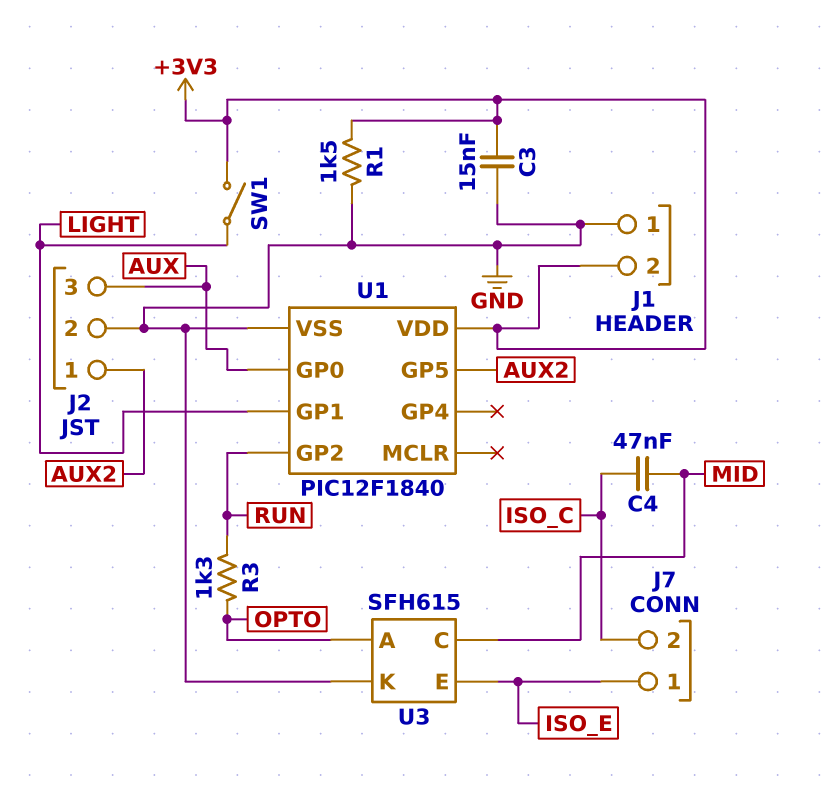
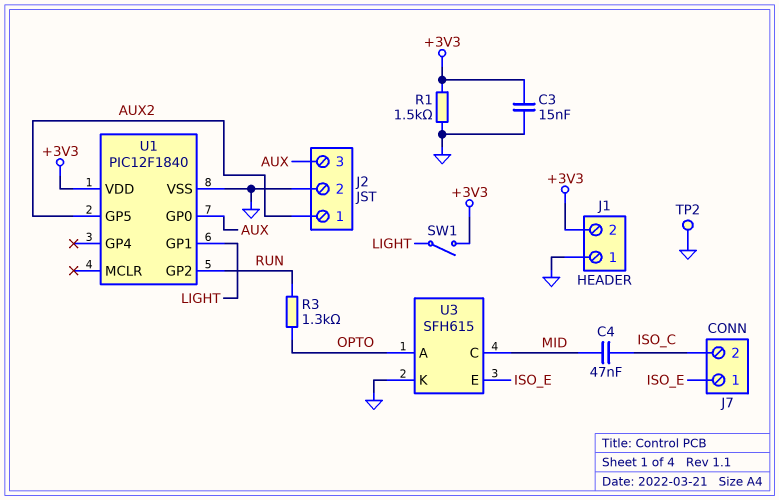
TP2: none -> test point (GND)

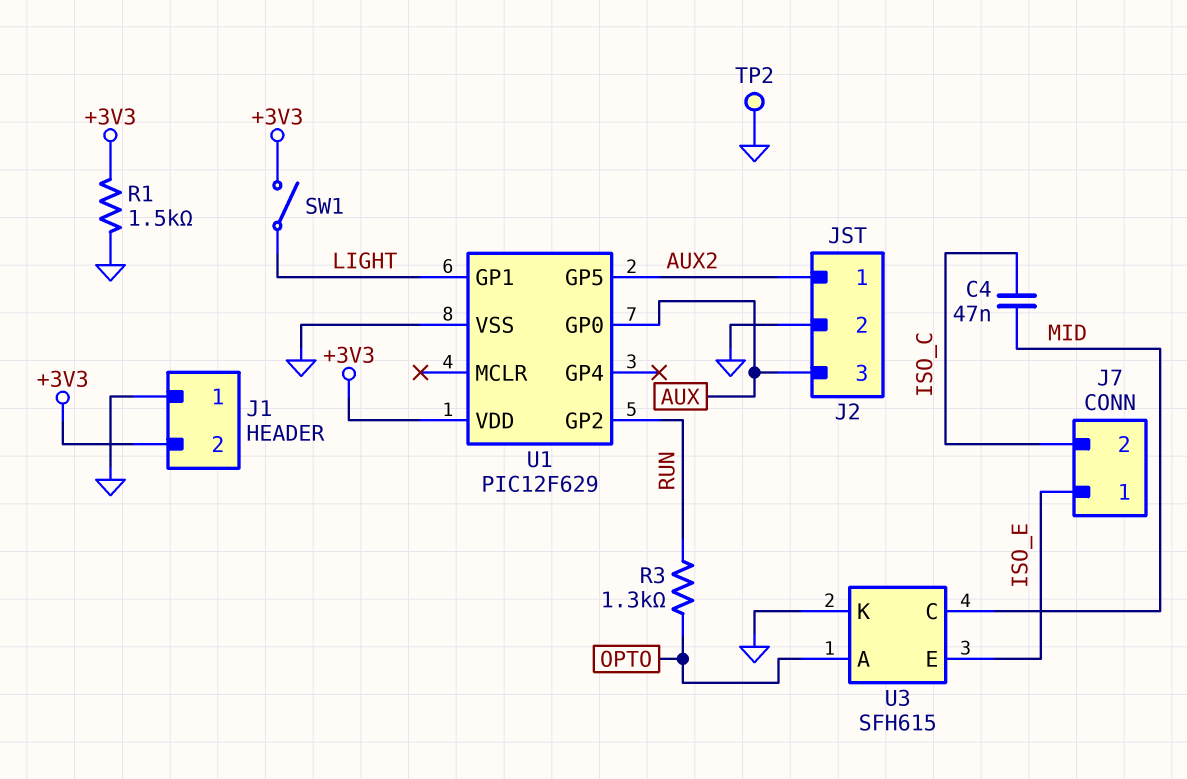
C3: 15nF (+3V3, GND) -> none
U1: PIC12F1840 -> PIC12F629

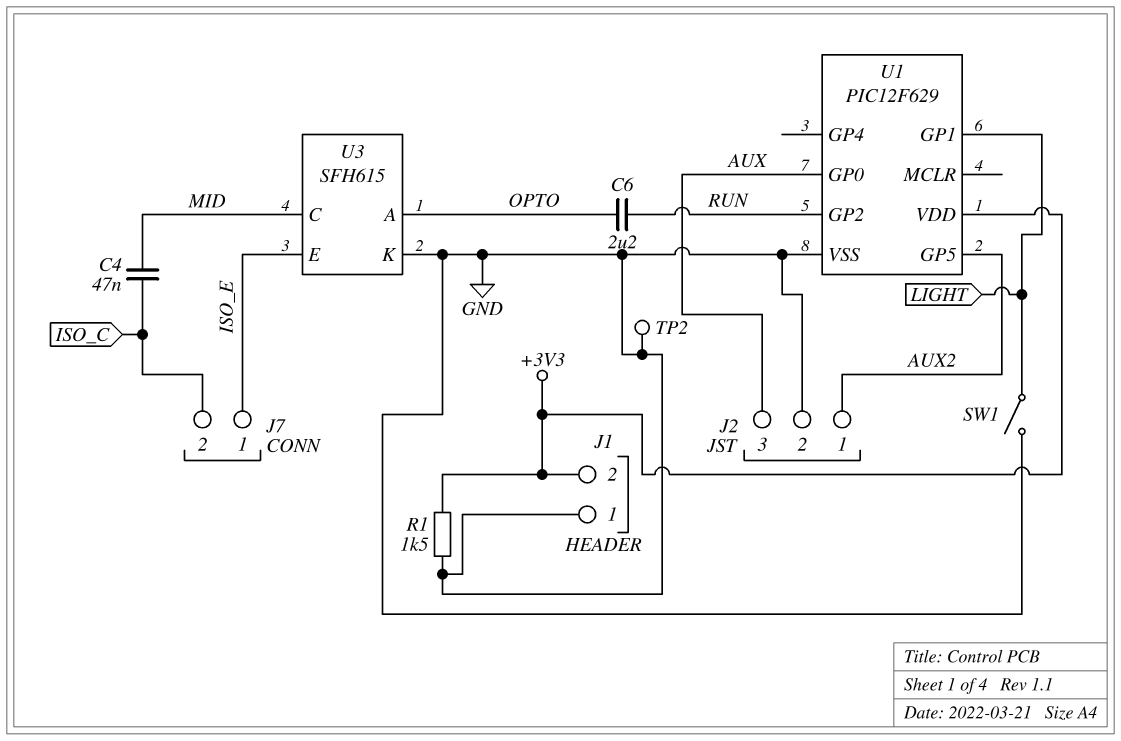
C6: none -> 2.2uF (OPTO, RUN)
R3: 1.3k (OPTO, RUN) -> none
SW1: switch (+3V3, LIGHT) -> switch (GND, LIGHT)

